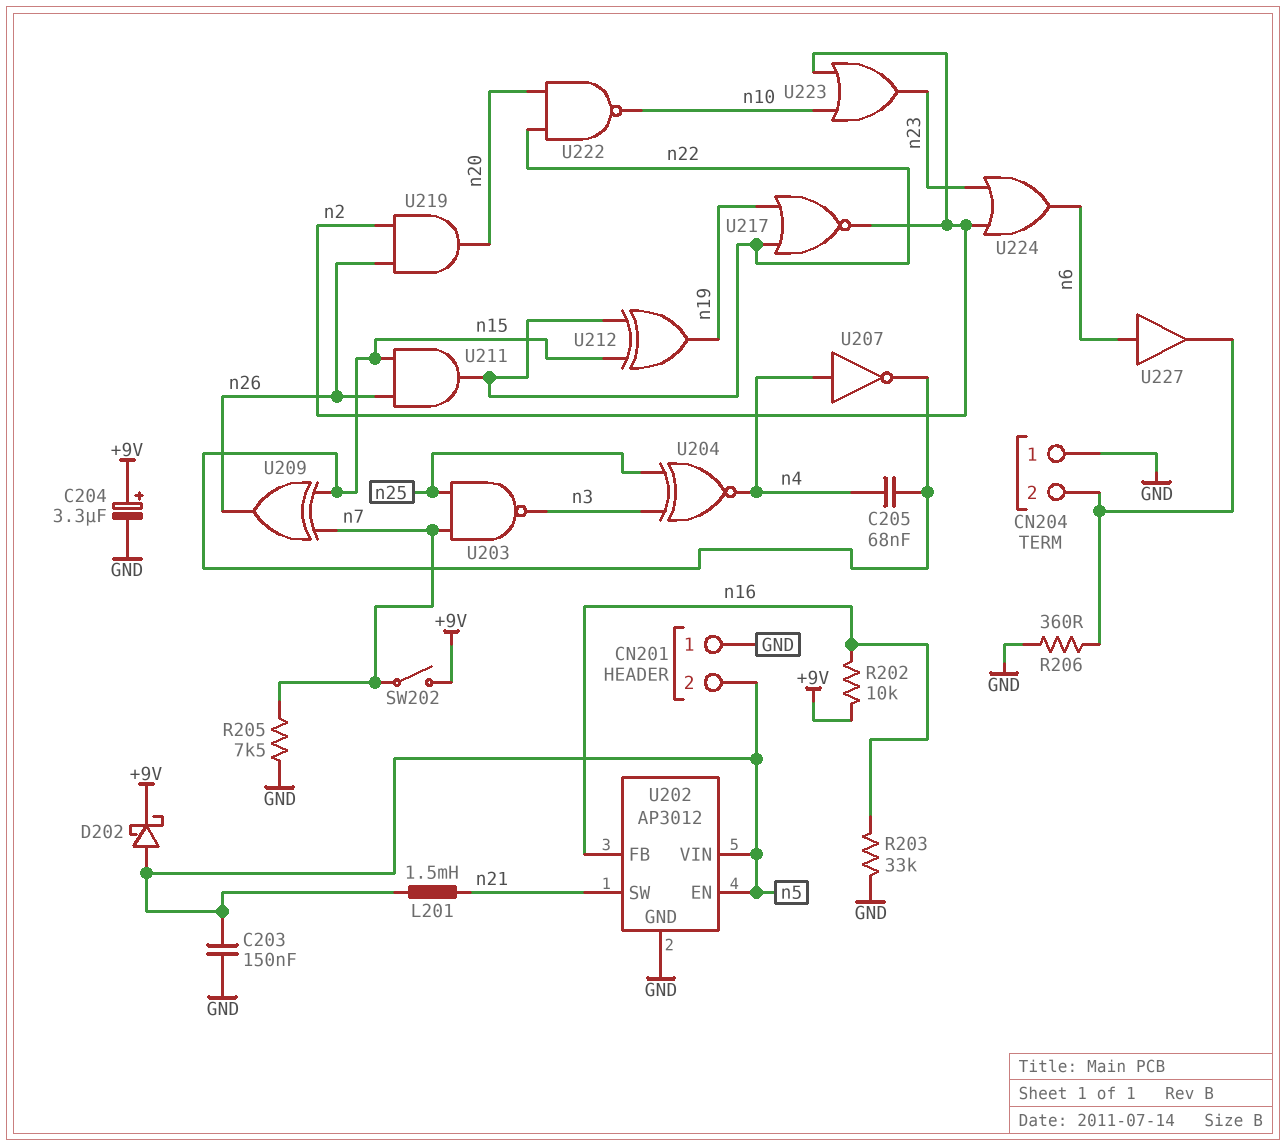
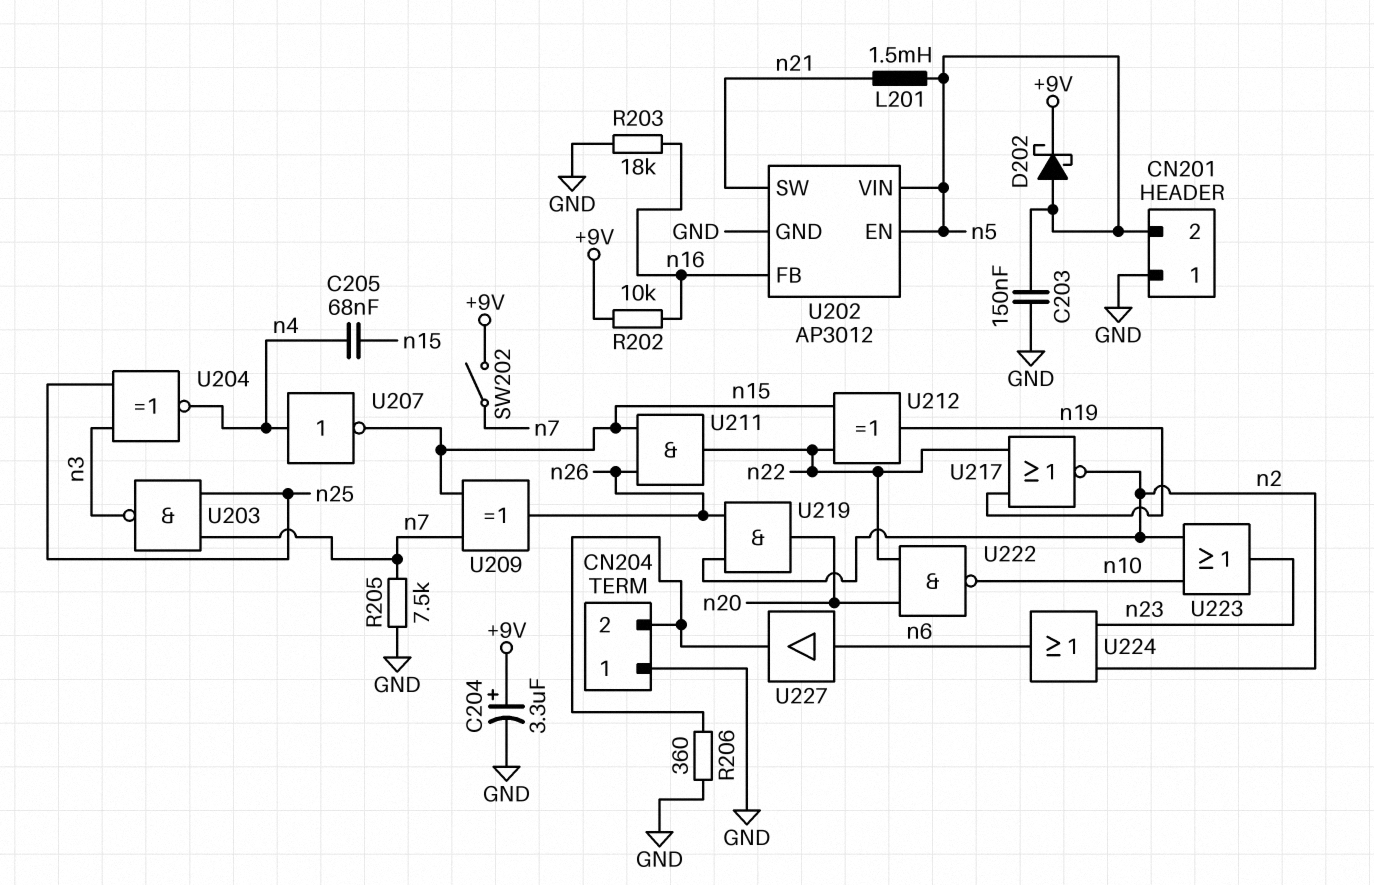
R203: 33k (GND, n16) -> 18k (GND, n16)

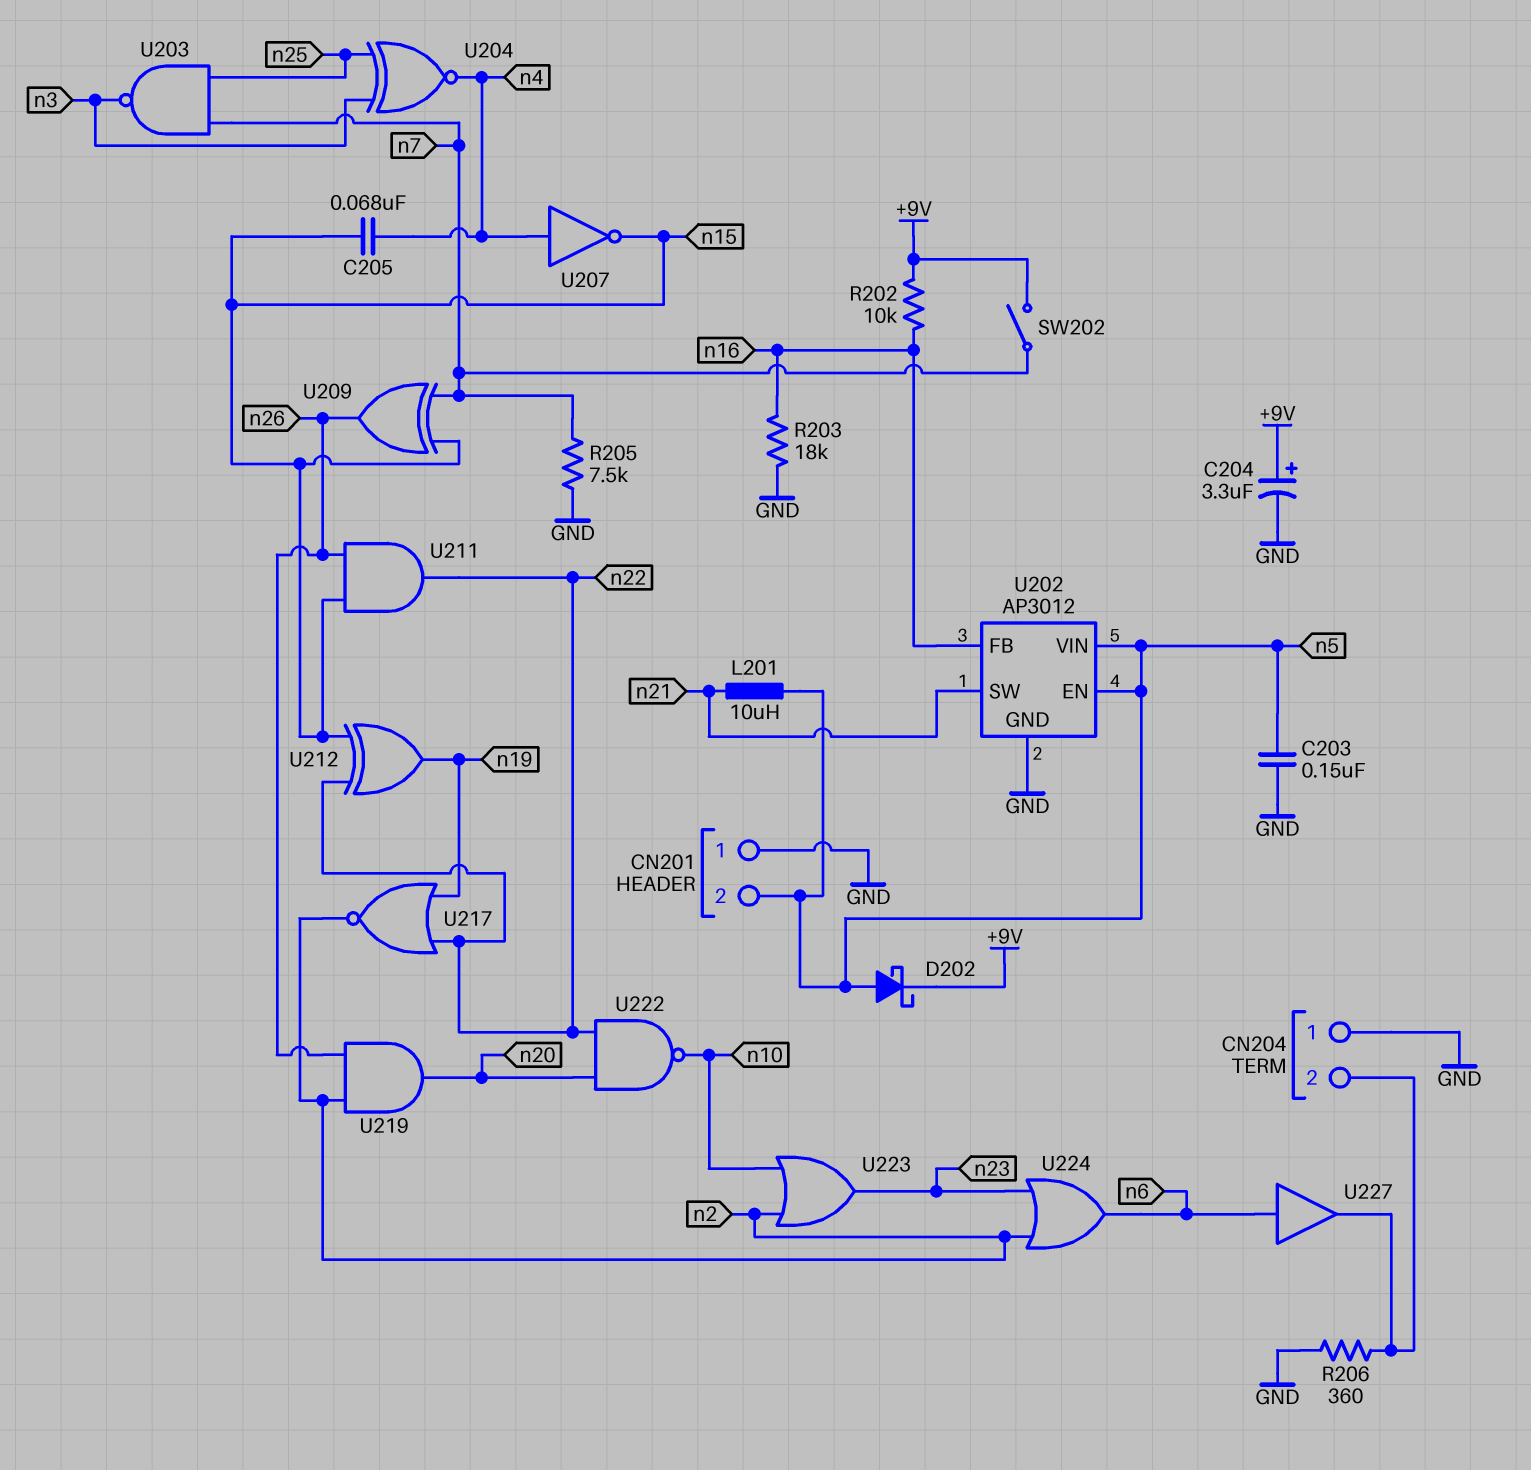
L201: 1.5mH (n5, n21) -> 10uH (n5, n21)

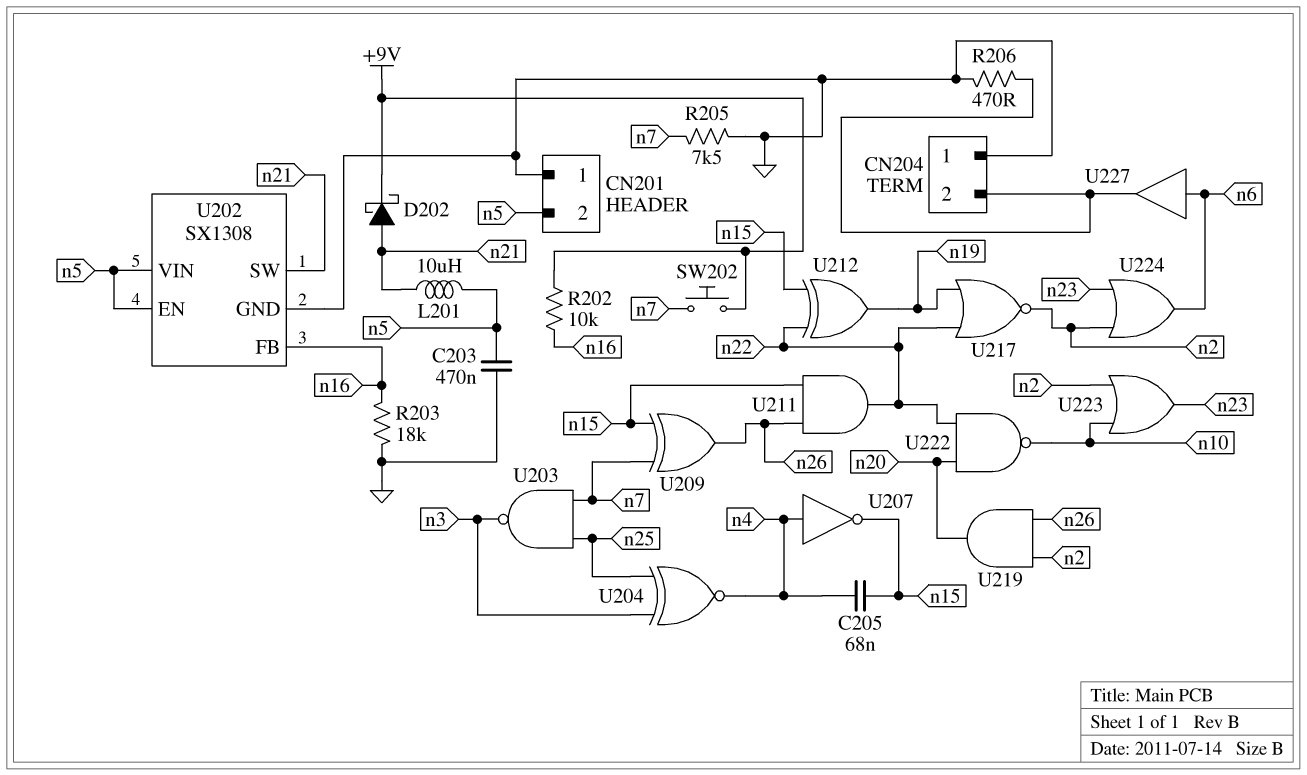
C203: 150nF (GND, n5) -> 470nF (GND, n5)
C204: 3.3uF (plus +9V, minus GND) -> none
D202: schottky (A n5, K +9V) -> schottky (A n21, K +9V)
R206: 360 (CN204/2, GND) -> 470 (CN204/2, GND)
SW202: switch (+9V, n7) -> button (+9V, n7)
U202: AP3012 -> SX1308

